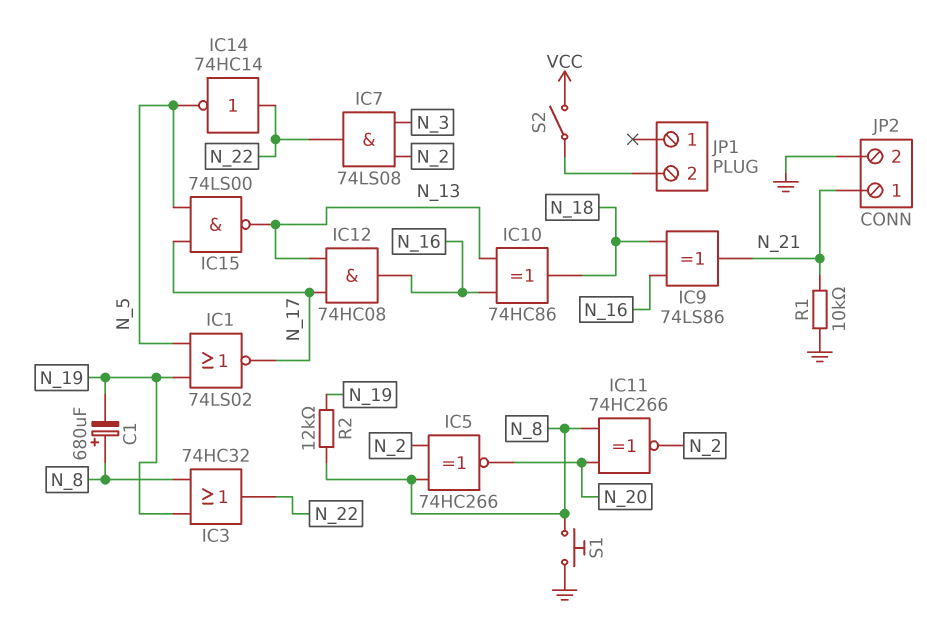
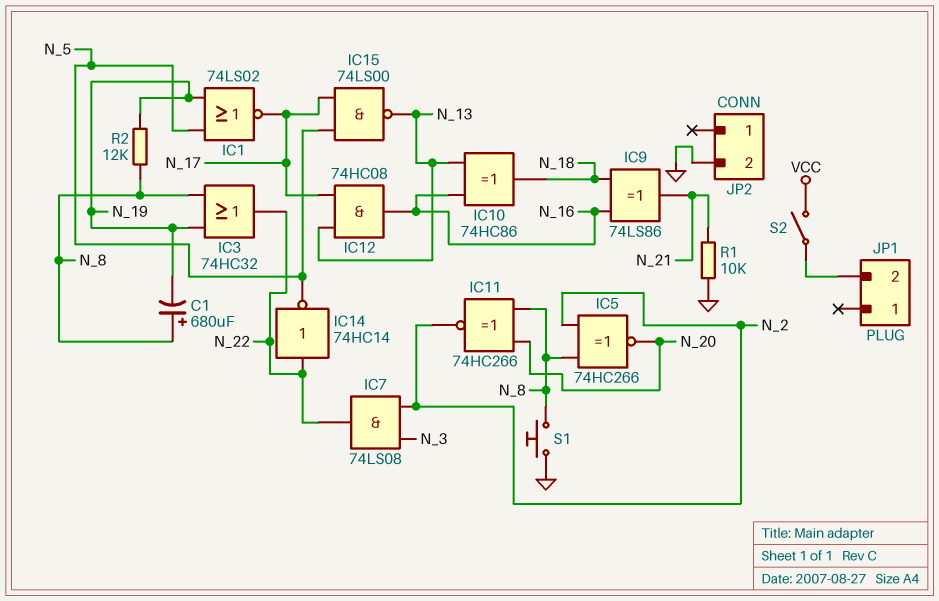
JP2 pin 1: N_21 -> none

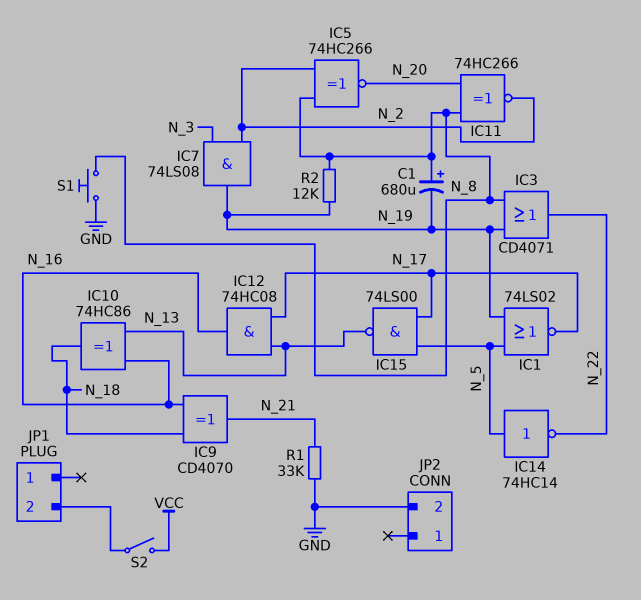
IC3: OR 74HC32 (in N_8, in N_19, out N_22) -> OR CD4071 (in N_8, in N_19, out N_22)
IC7: AND 74LS08 (in N_2, in N_3, out N_22) -> AND 74LS08 (in N_2, in N_3, out N_19)
IC9: XOR 74LS86 (in N_16, in N_18, out N_21) -> XOR CD4070 (in N_16, in N_18, out N_21)
IC14: NOT 74HC14 (in N_22, out N_5) -> NOT 74HC14 (in N_5, out N_22)
R1: 10k (GND, N_21) -> 33k (GND, N_21)

